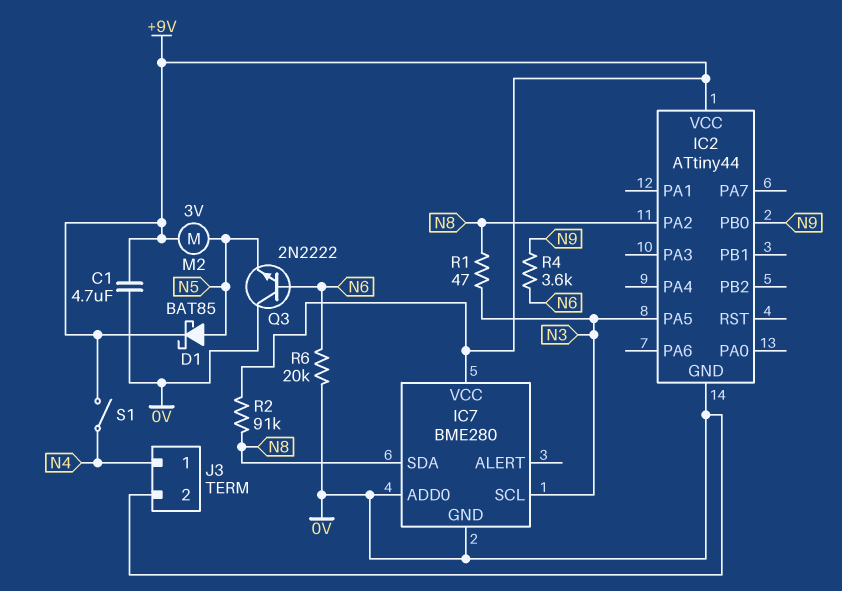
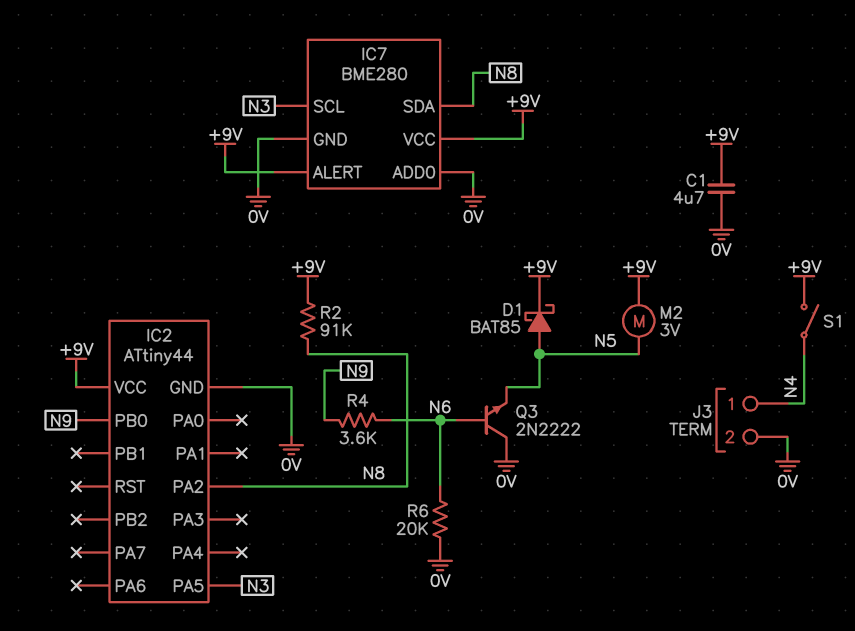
IC7 pin ALERT: none -> +9V
R1: 47 (N3, N8) -> none

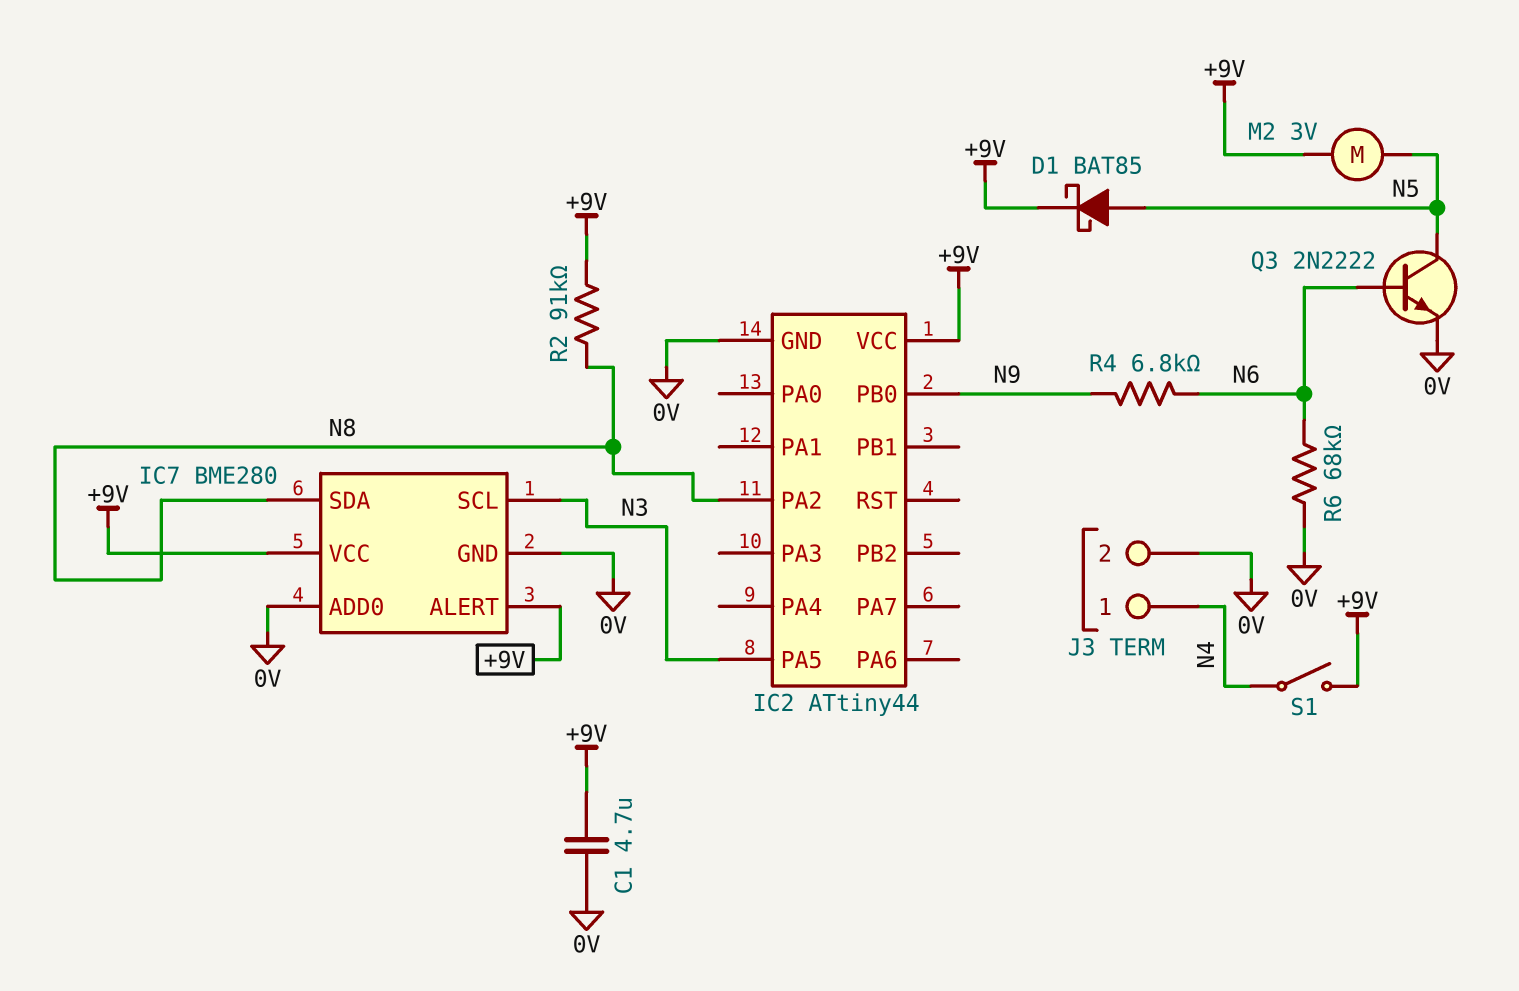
Q3: NPN 2N2222 (B N6, C 0V, E N5) -> NPN 2N2222 (B N6, C N5, E 0V)
R4: 3.6k (N6, N9) -> 6.8k (N6, N9)
R6: 20k (0V, N6) -> 68k (0V, N6)

